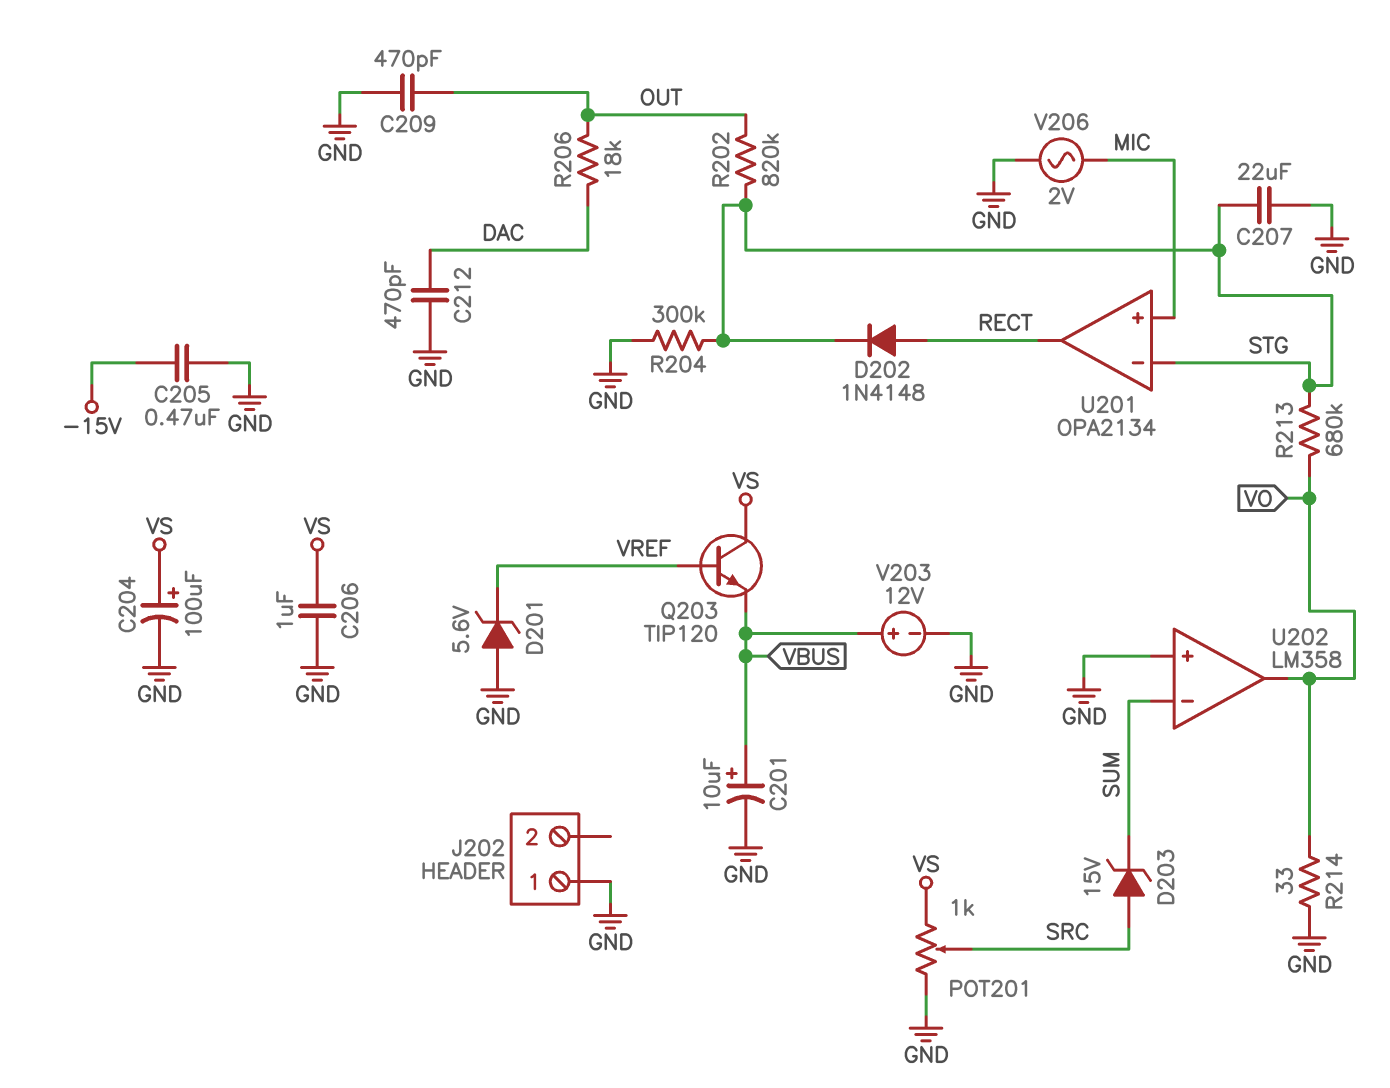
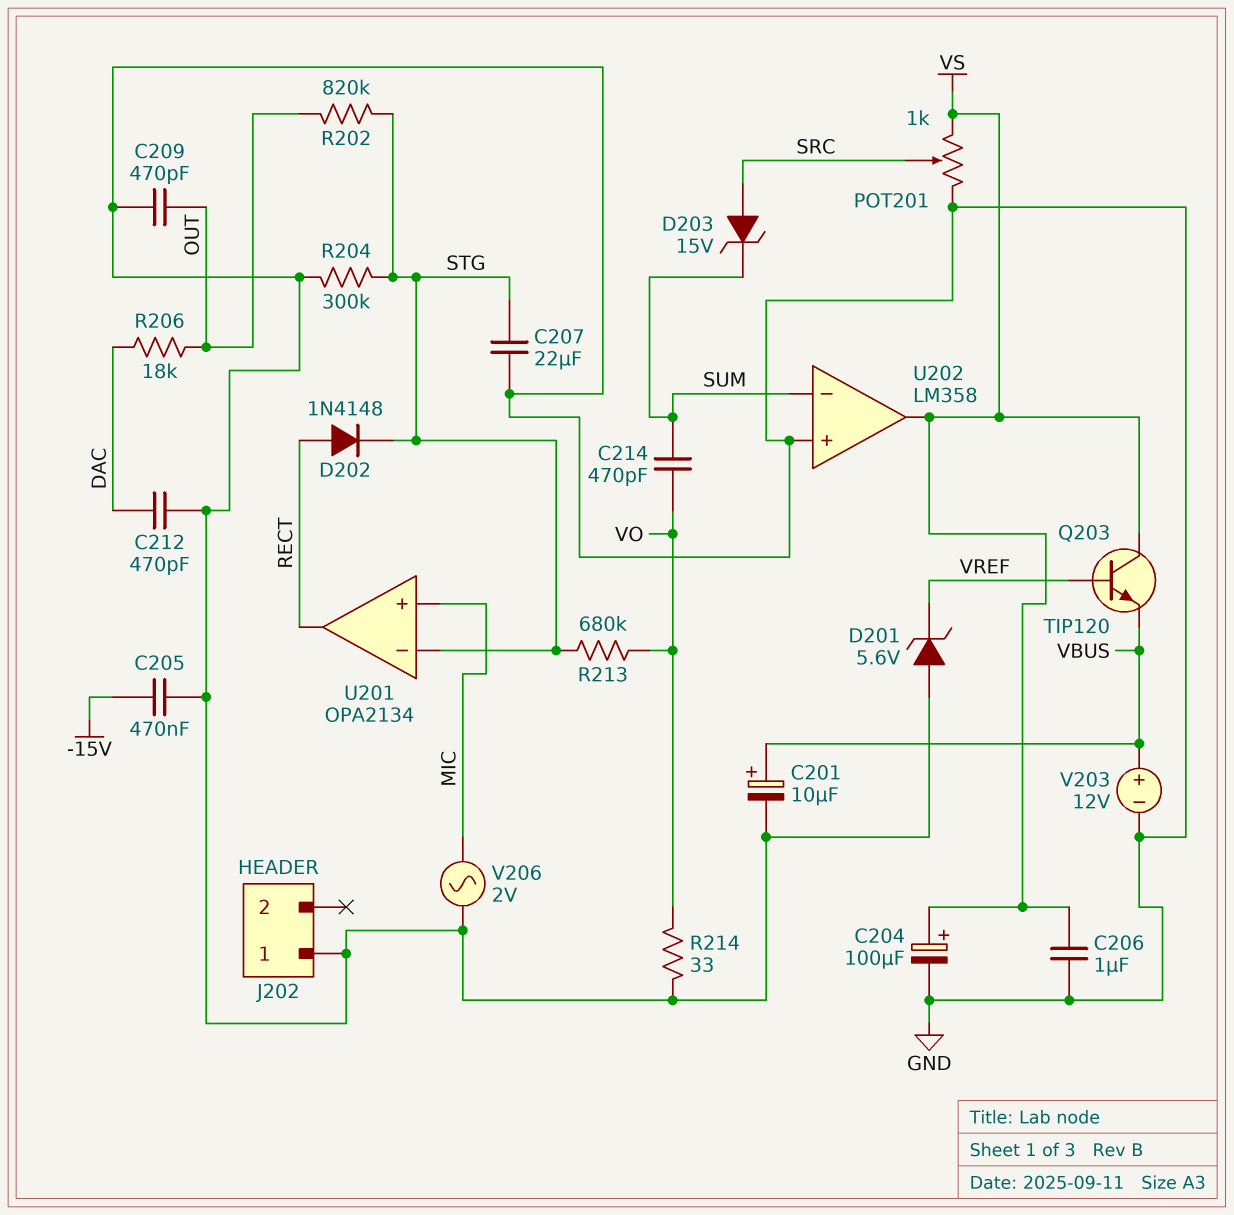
C214: none -> 470pF (SUM, VO)
U202 pin out: VO -> VS

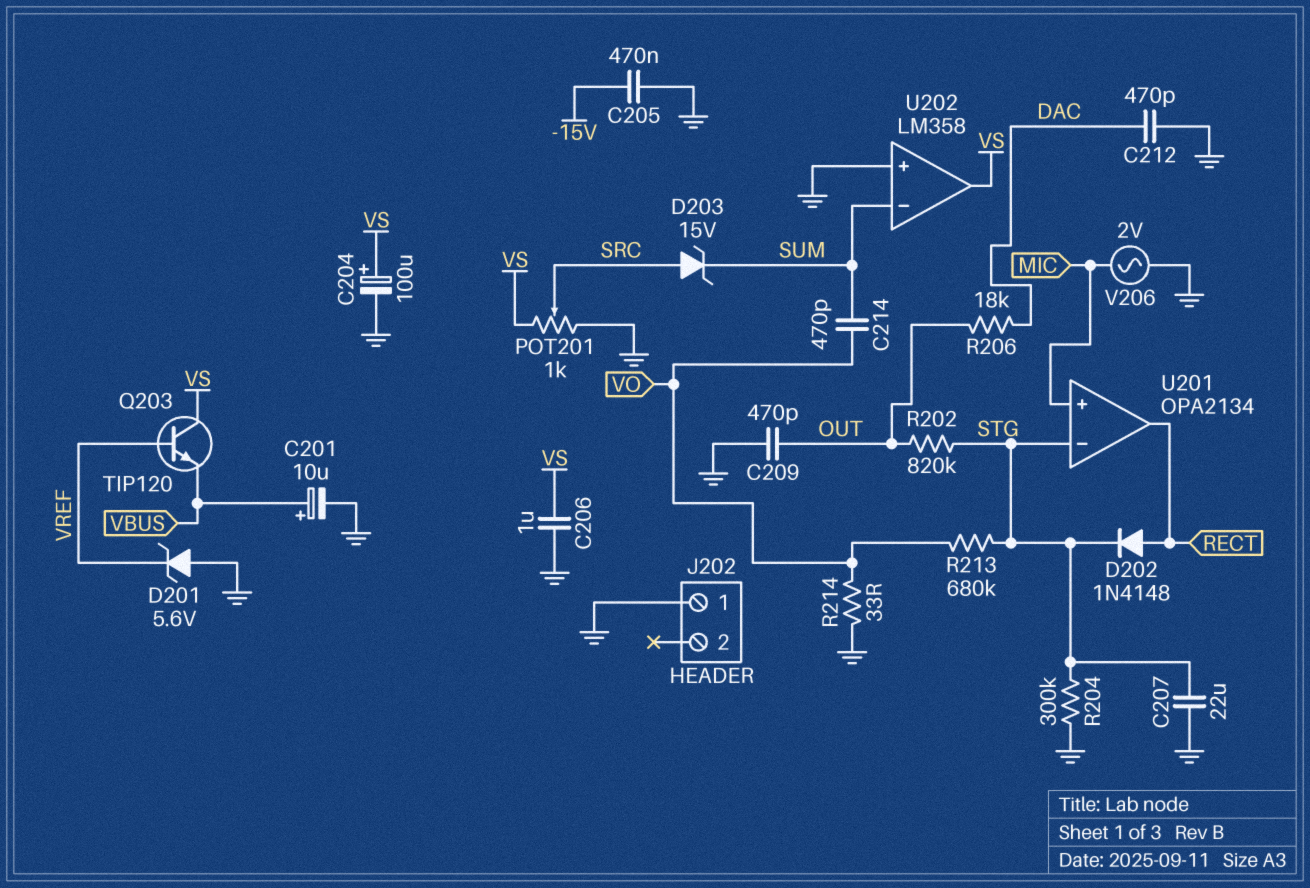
V203: 12V (plus VBUS, minus GND) -> none

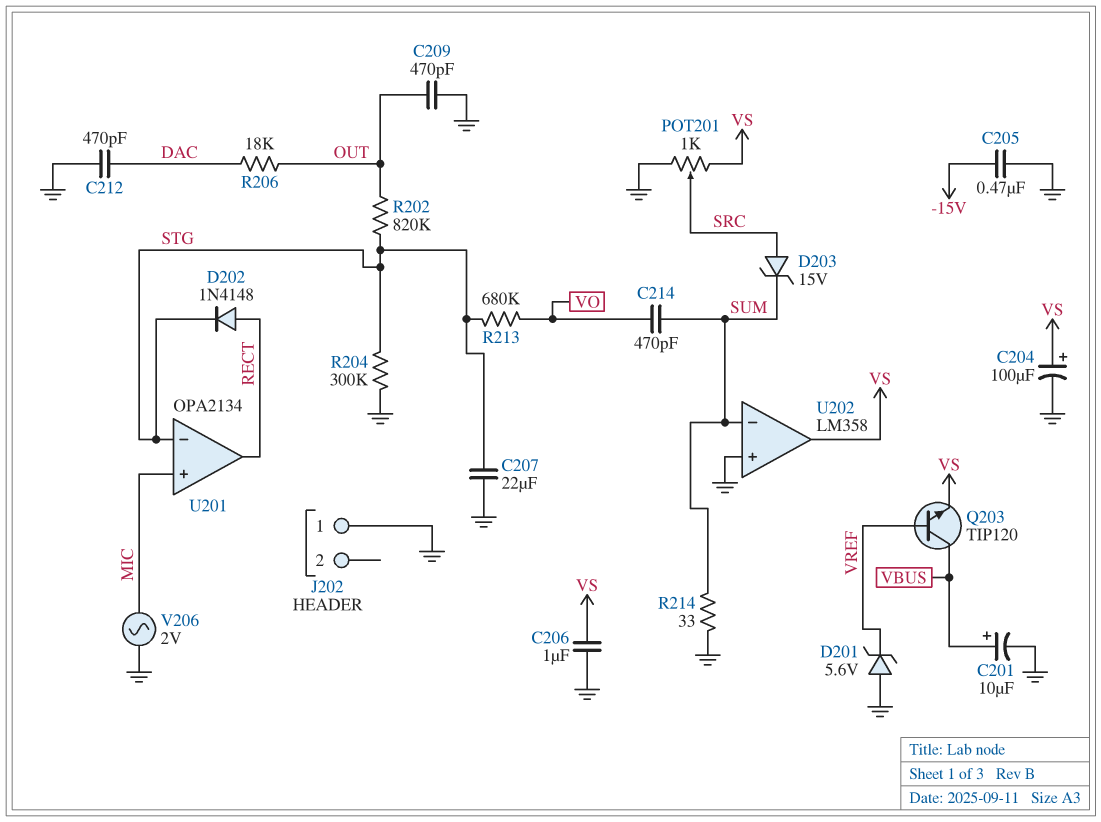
Q203: NPN TIP120 (B VREF, C VS, E VBUS) -> NPN TIP120 (B VREF, C VBUS, E VS)
R214: 33 (GND, VO) -> 33 (GND, SUM)

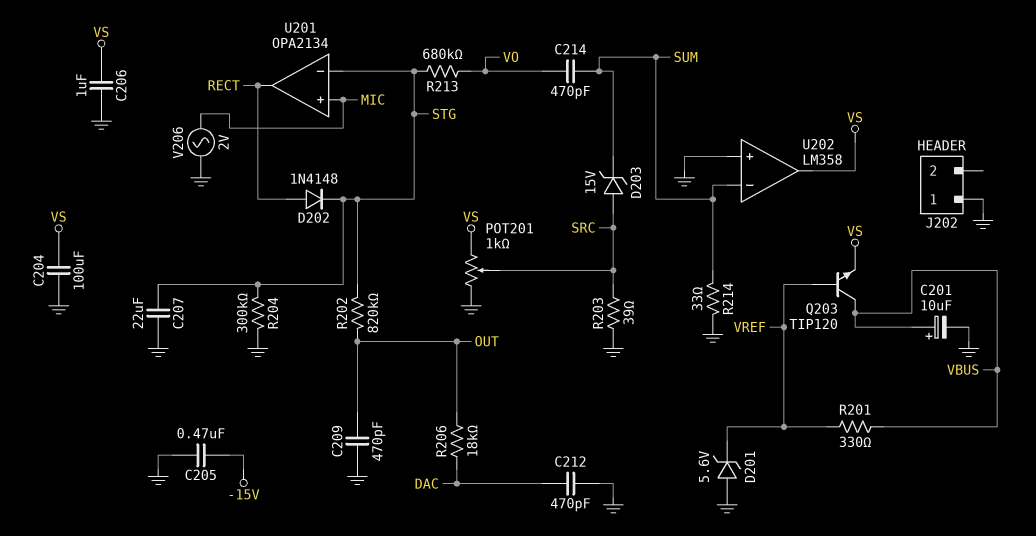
C204: 100uF (plus VS, minus GND) -> 100uF (GND, VS)
R201: none -> 330 (VBUS, VREF)
R203: none -> 39 (GND, SRC)

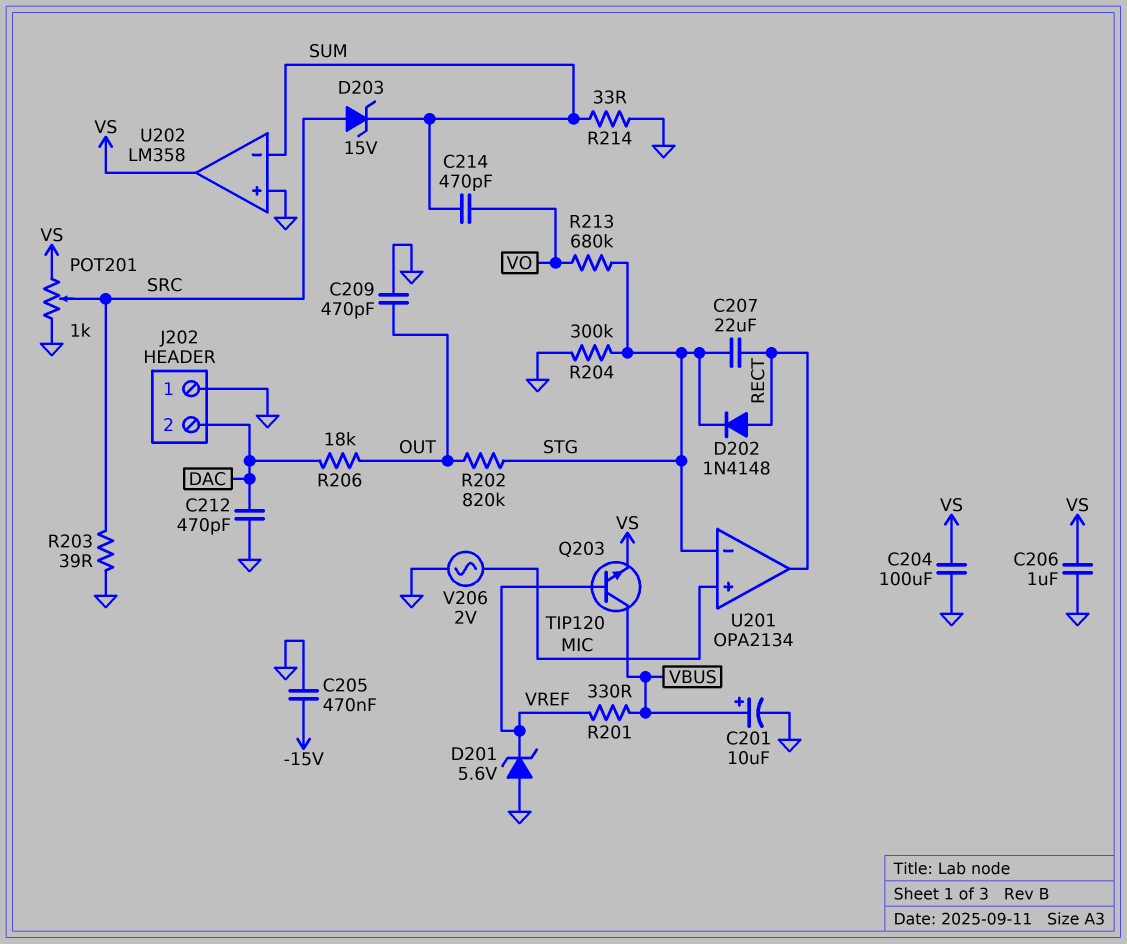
C207: 22uF (GND, STG) -> 22uF (RECT, STG)
J202 pin 2: none -> DAC

